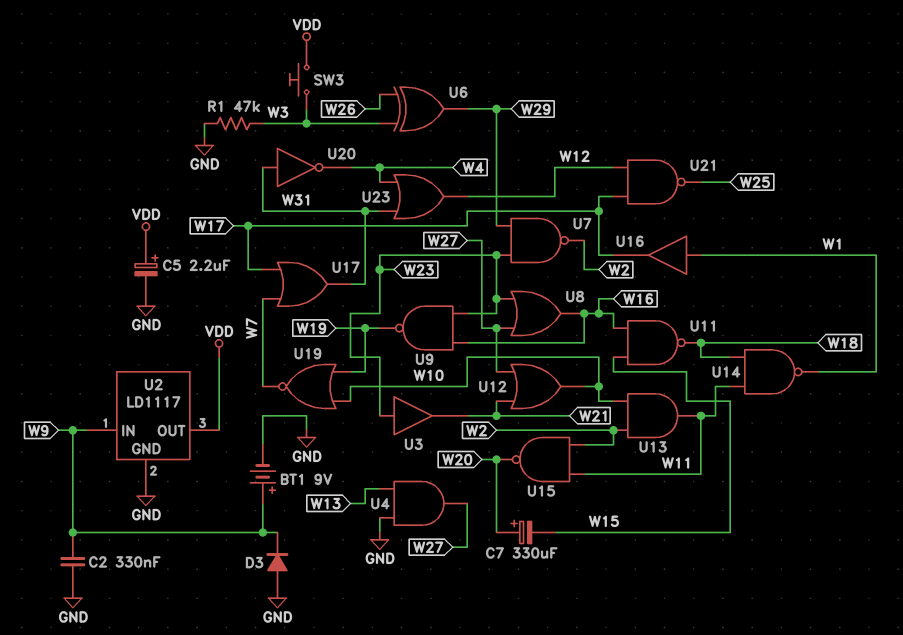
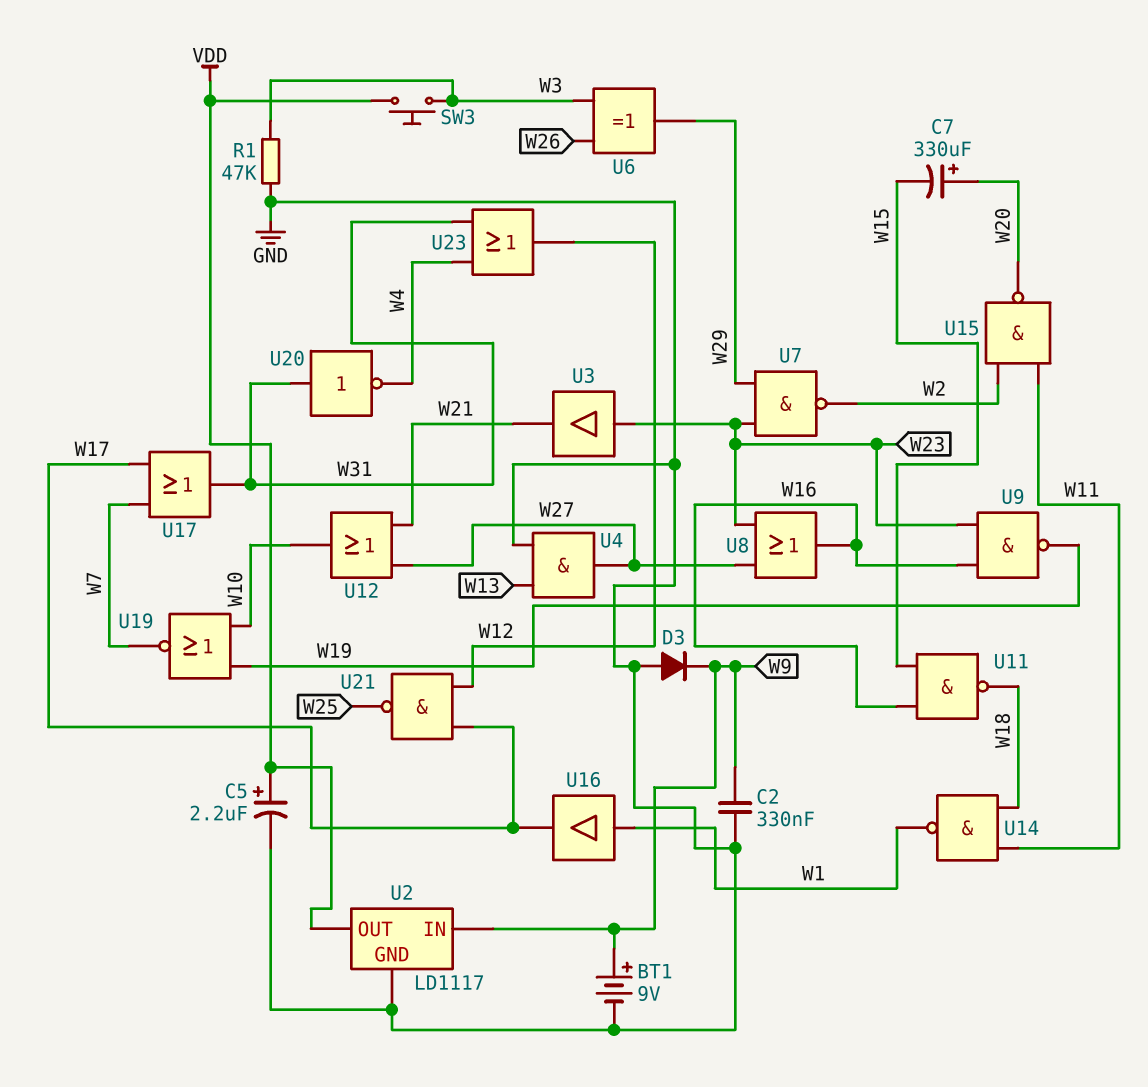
U13: AND (in W2, in W10, out W11) -> none

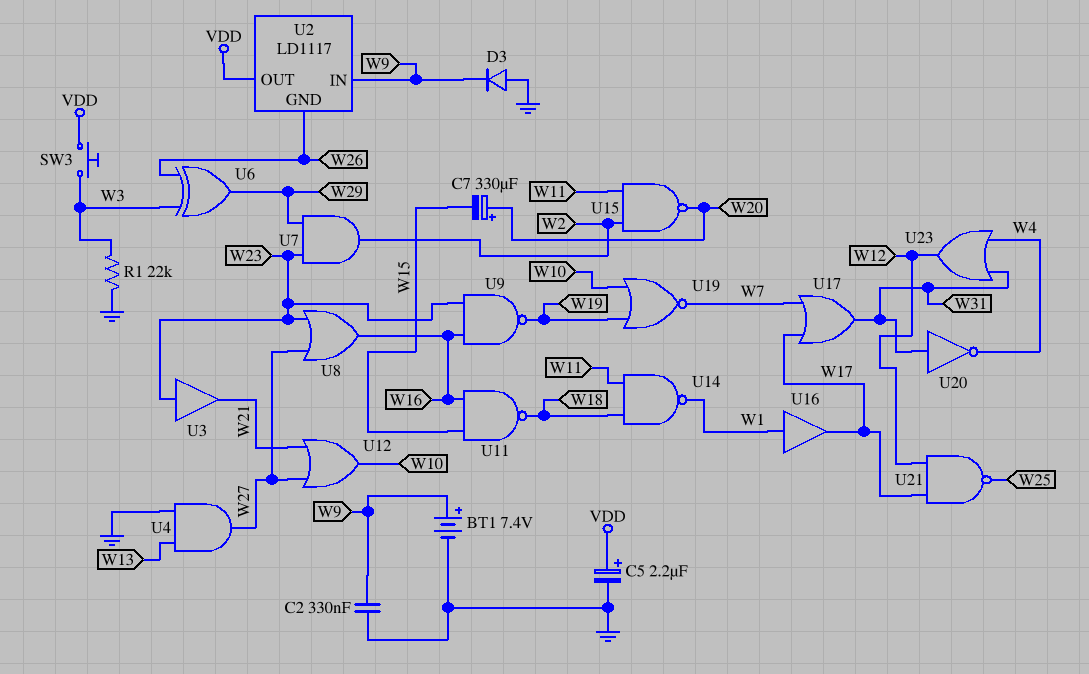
BT1: 9V (plus W9, minus GND) -> 7.4V (plus W9, minus GND)
R1: 47k (GND, W3) -> 22k (GND, W3)
U2 pin GND: GND -> W26
U7: NAND (in W23, in W29, out W2) -> AND (in W23, in W29, out W2)

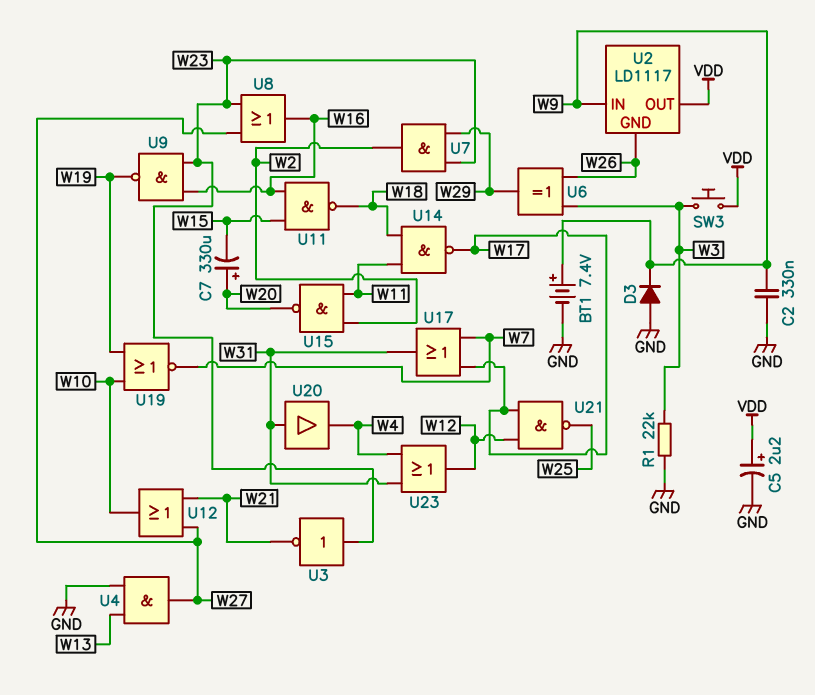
U3: buffer (in W23, out W21) -> NOT (in W23, out W21)
U14: NAND (in W11, in W18, out W1) -> NAND (in W11, in W18, out W17)
U16: buffer (in W1, out W17) -> none
U20: NOT (in W31, out W4) -> buffer (in W31, out W4)

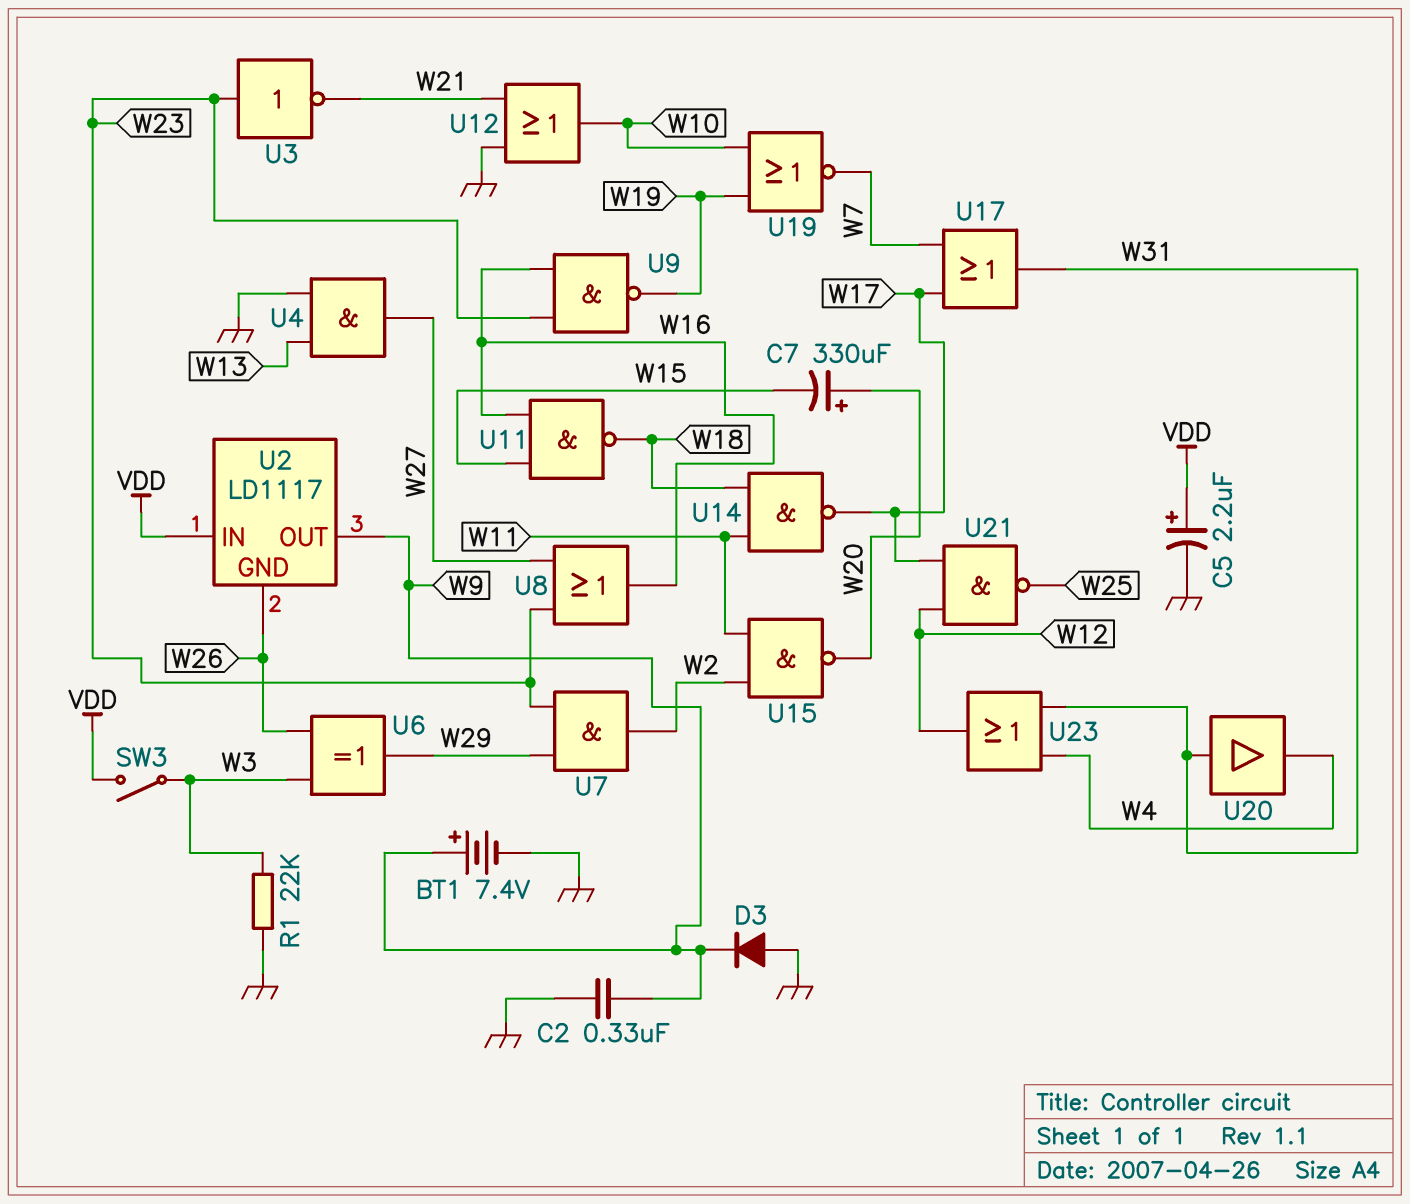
SW3: button (VDD, W3) -> switch (VDD, W3)
U2 pin IN: W9 -> VDD
U2 pin OUT: VDD -> W9
U12: OR (in W21, in W27, out W10) -> OR (in GND, in W21, out W10)

